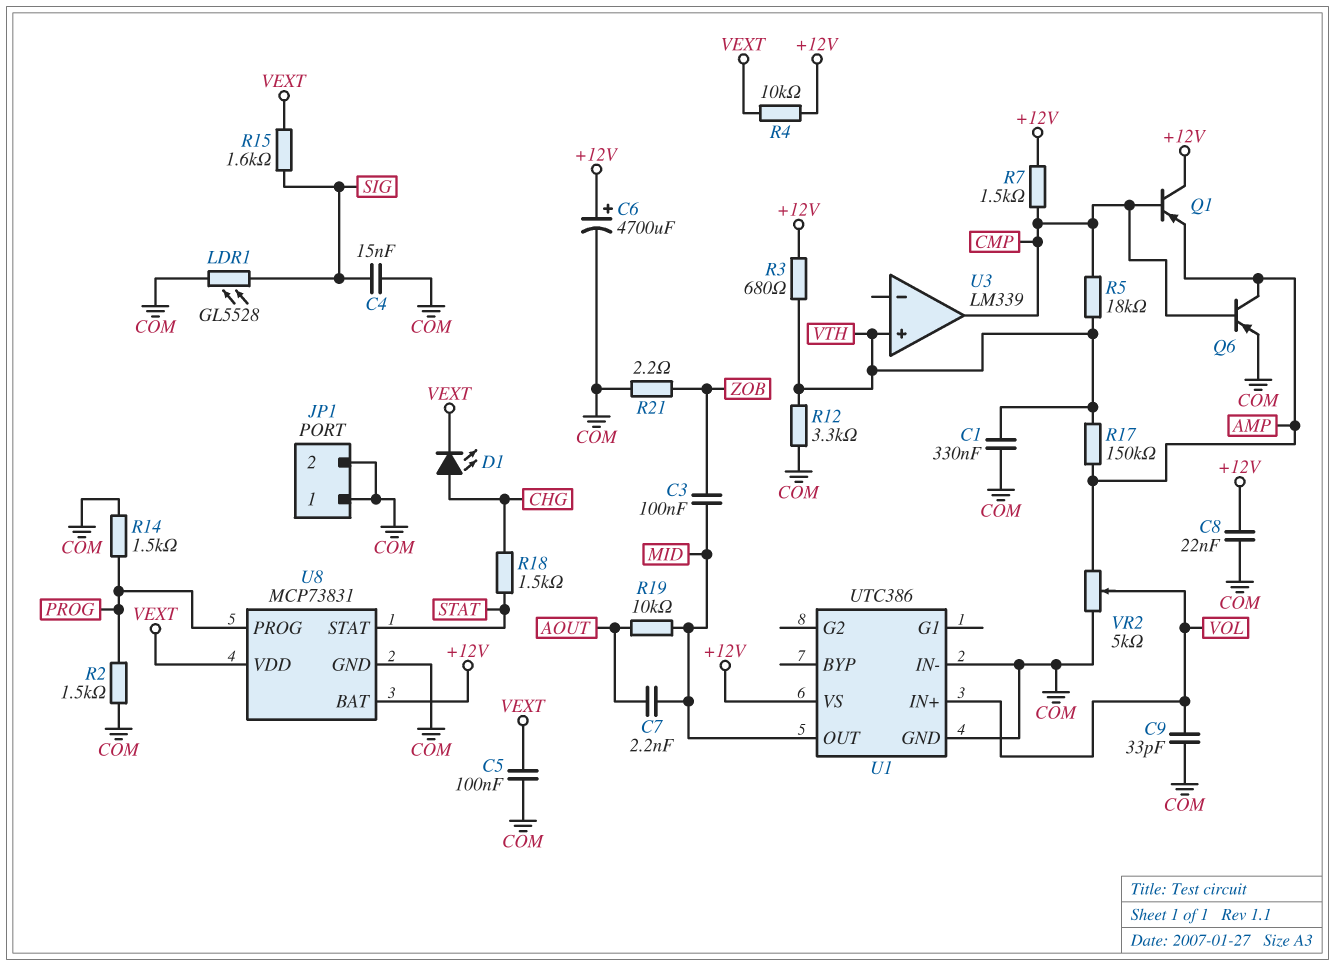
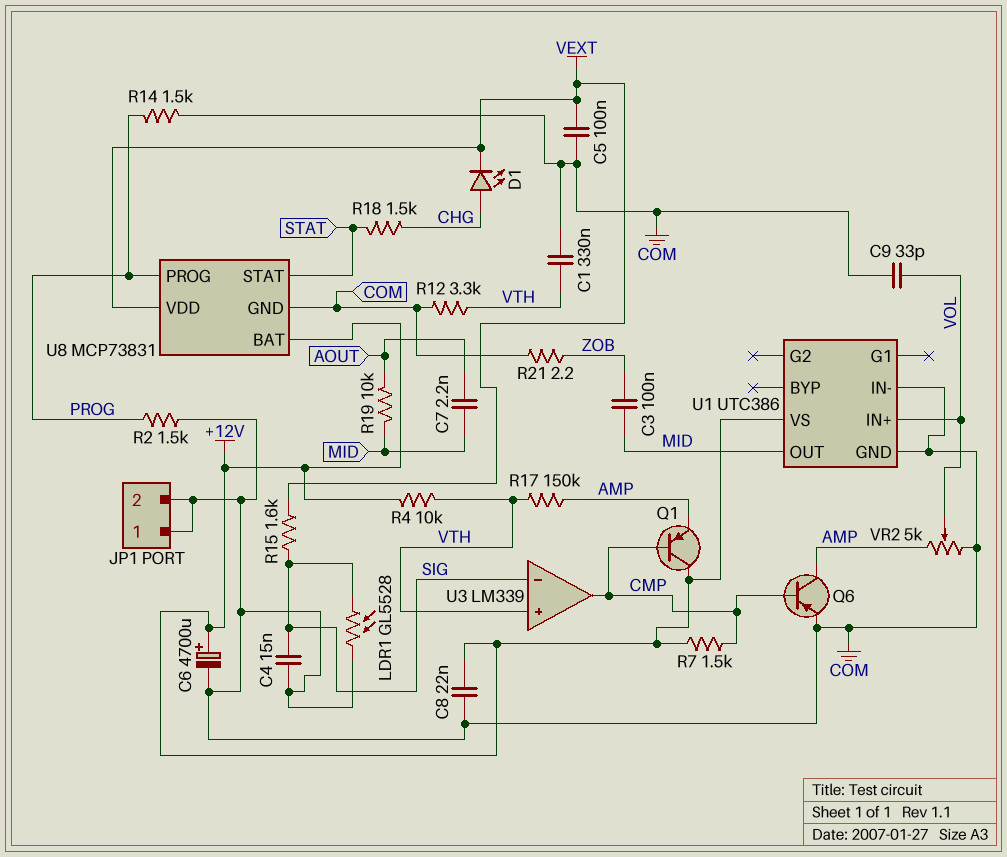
R3: 680 (+12V, VTH) -> none
R4: 10k (+12V, VEXT) -> 10k (+12V, VTH)
R5: 18k (CMP, VTH) -> none
U3 pin in-: none -> SIG

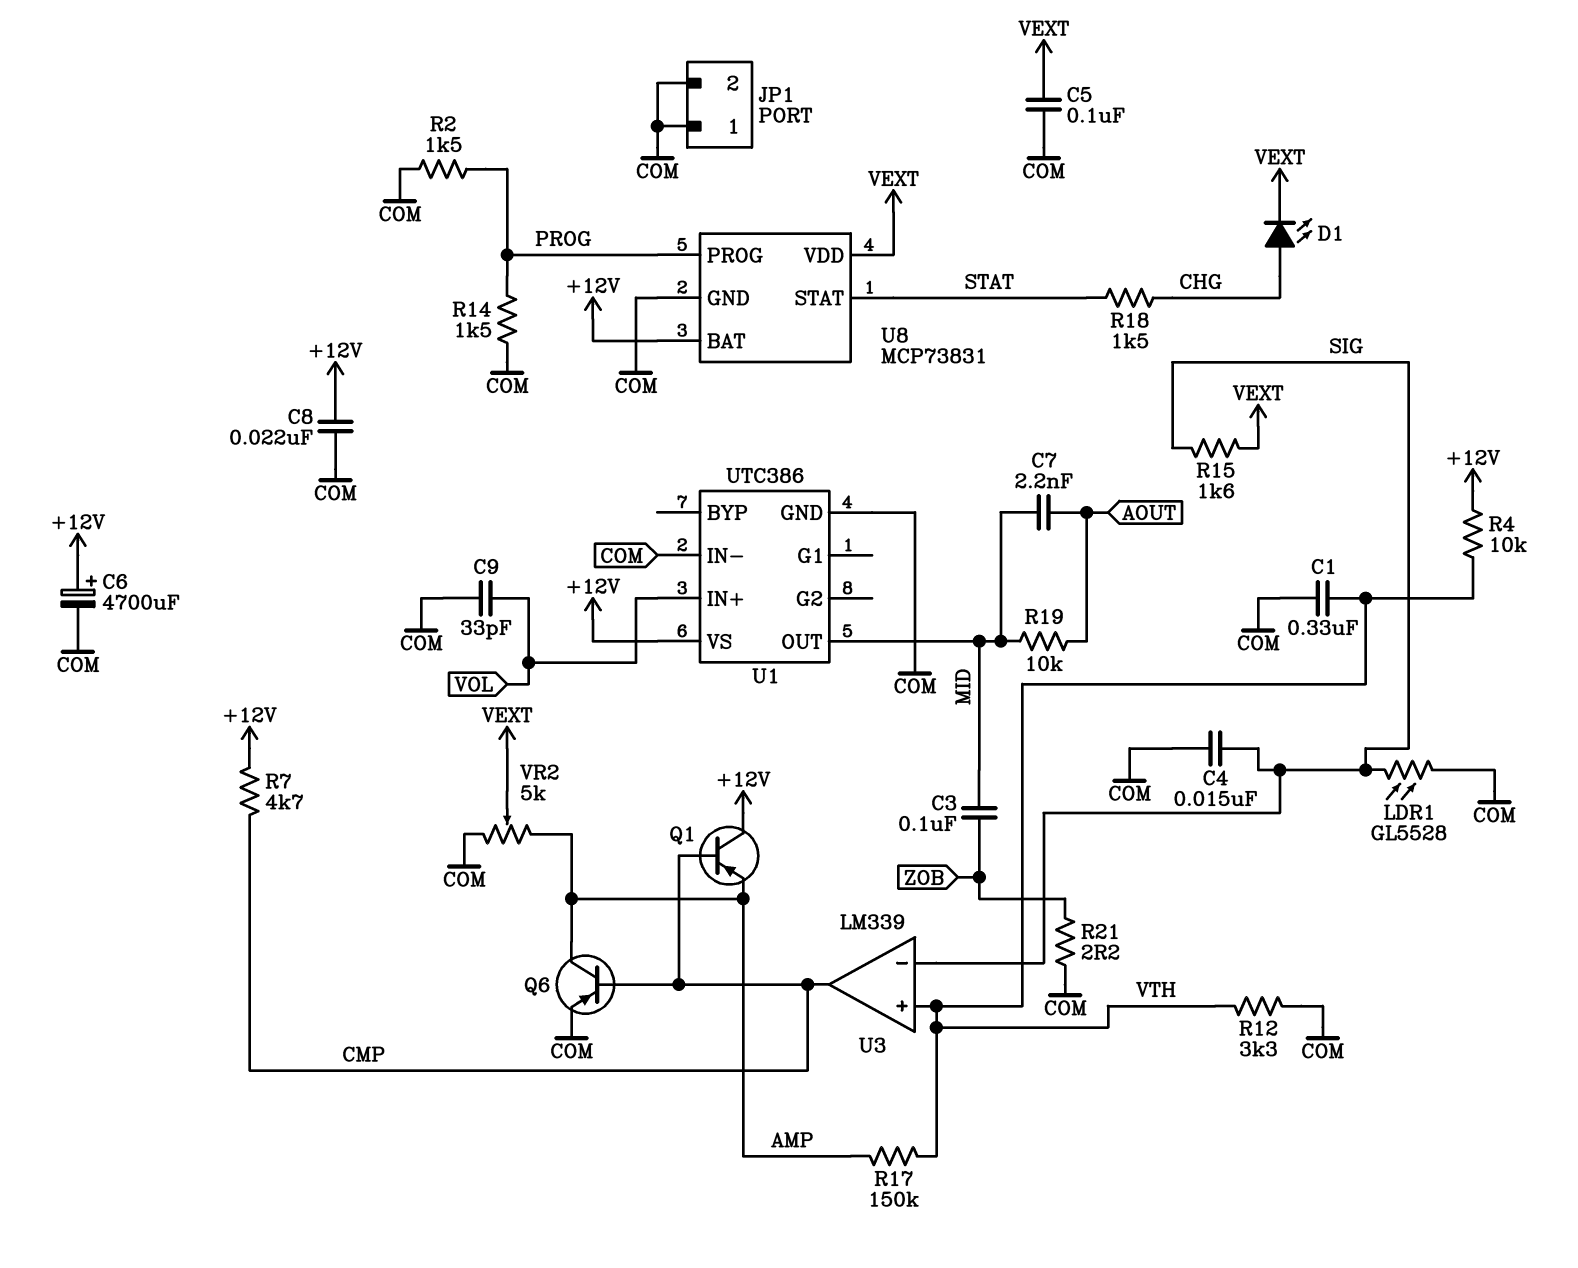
R7: 1.5k (+12V, CMP) -> 4.7k (+12V, CMP)
VR2: 5k (AMP, COM, wiper VOL) -> 5k (AMP, COM, wiper VEXT)

